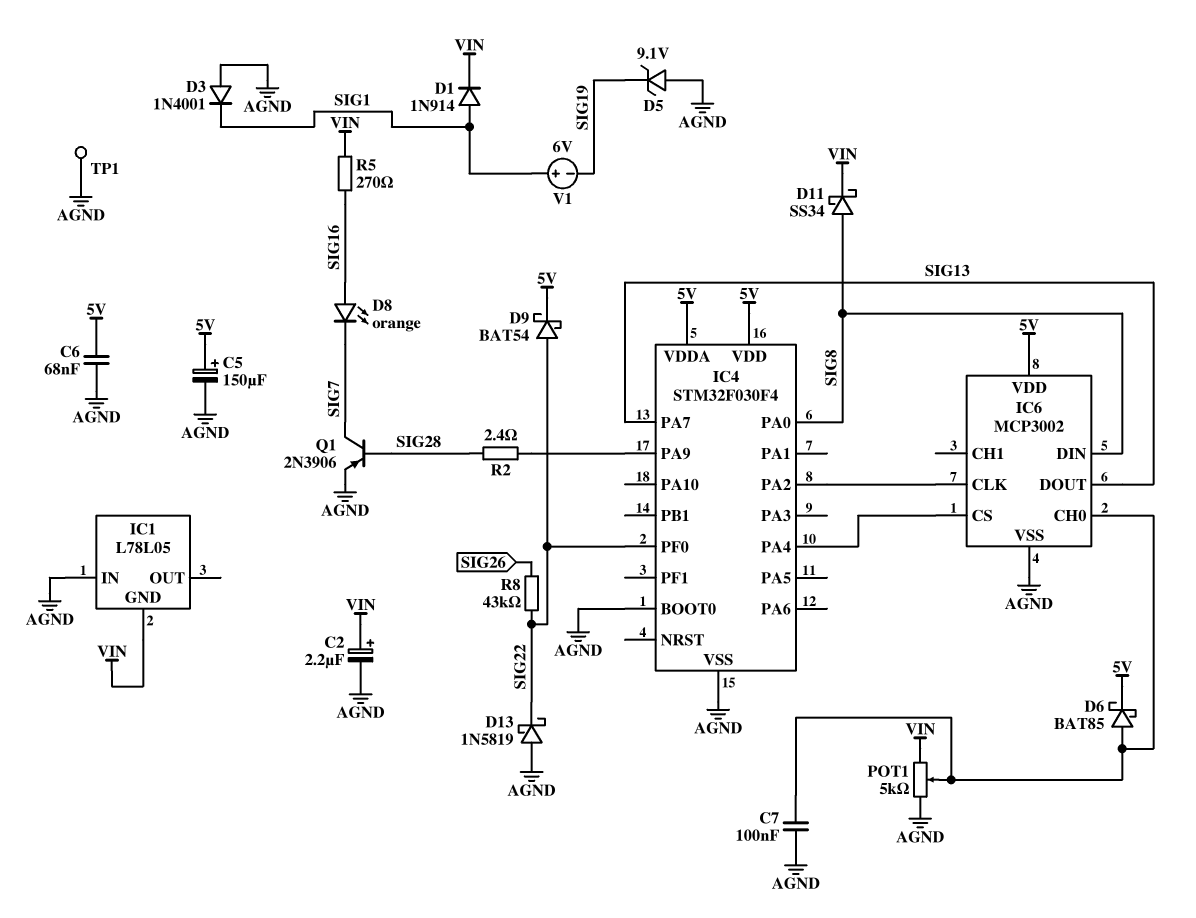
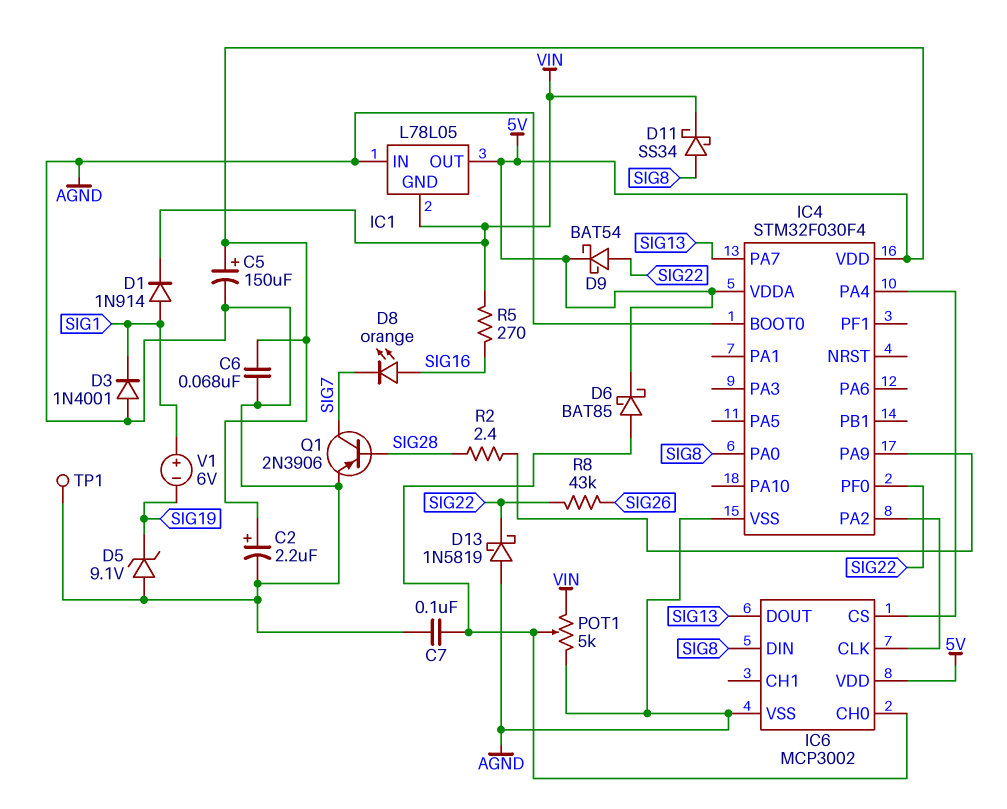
C2: 2.2uF (plus VIN, minus AGND) -> 2.2uF (plus 5V, minus AGND)
IC1 pin OUT: none -> 5V

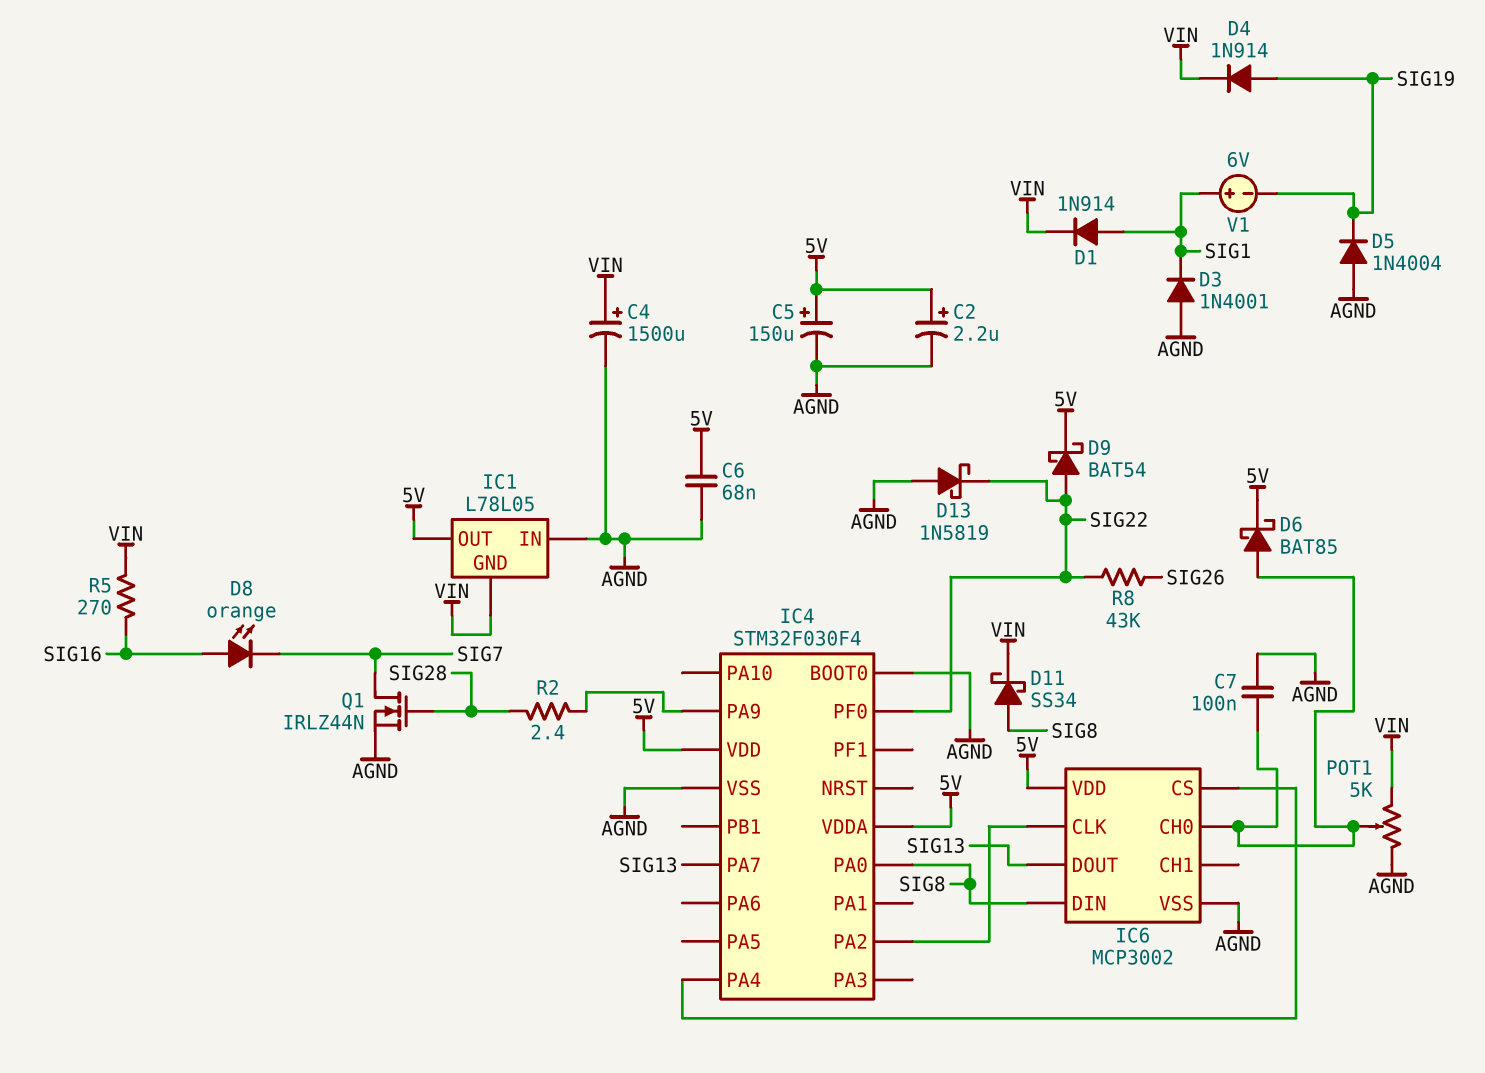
C4: none -> 1500uF (plus VIN, minus AGND)
D4: none -> diode 1N914 (A SIG19, K VIN)
D5: zener 9.1V (A AGND, K SIG19) -> diode 1N4004 (A AGND, K SIG19)
Q1: PNP 2N3906 (B SIG28, C SIG7, E AGND) -> NMOS IRLZ44N (G SIG28, D SIG7, S AGND)
TP1: test point (AGND) -> none

